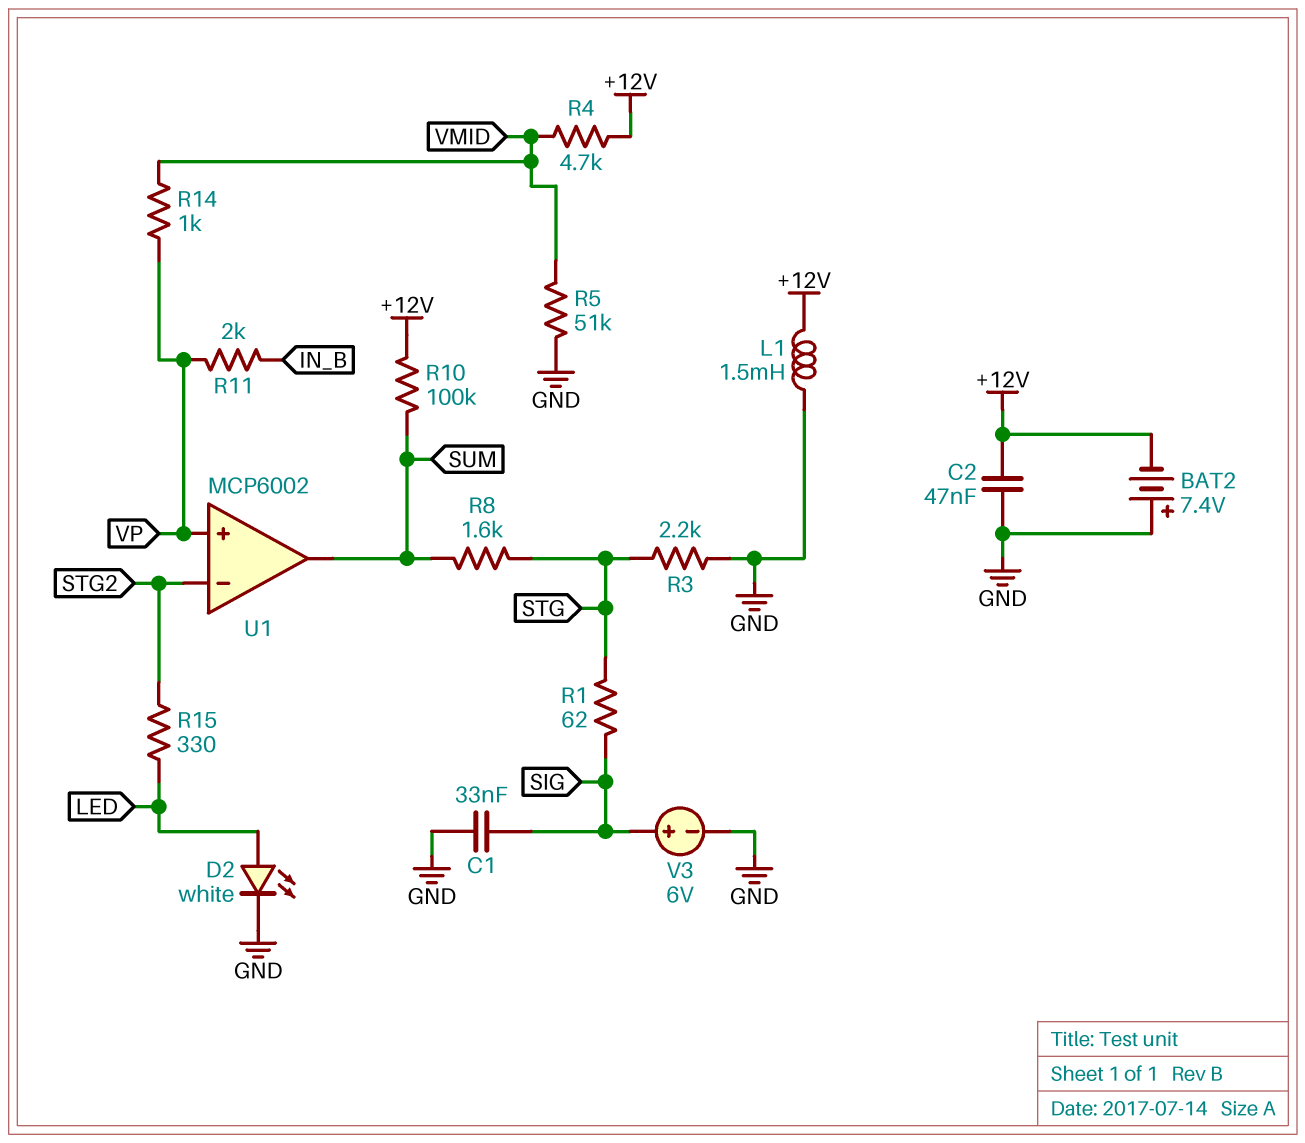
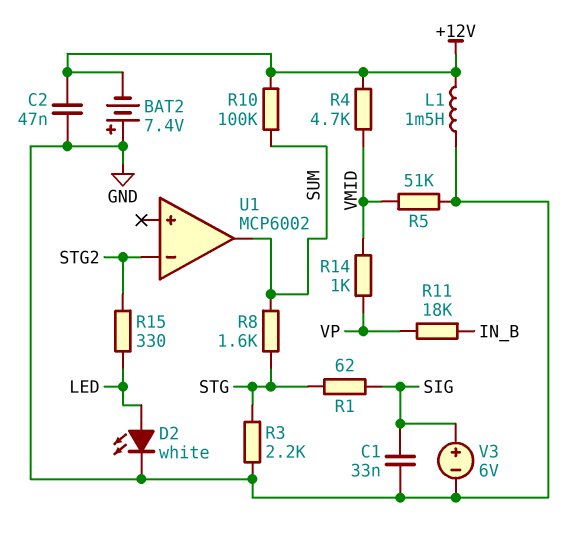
R11: 2k (IN_B, VP) -> 18k (IN_B, VP)
U1 pin in+: VP -> none

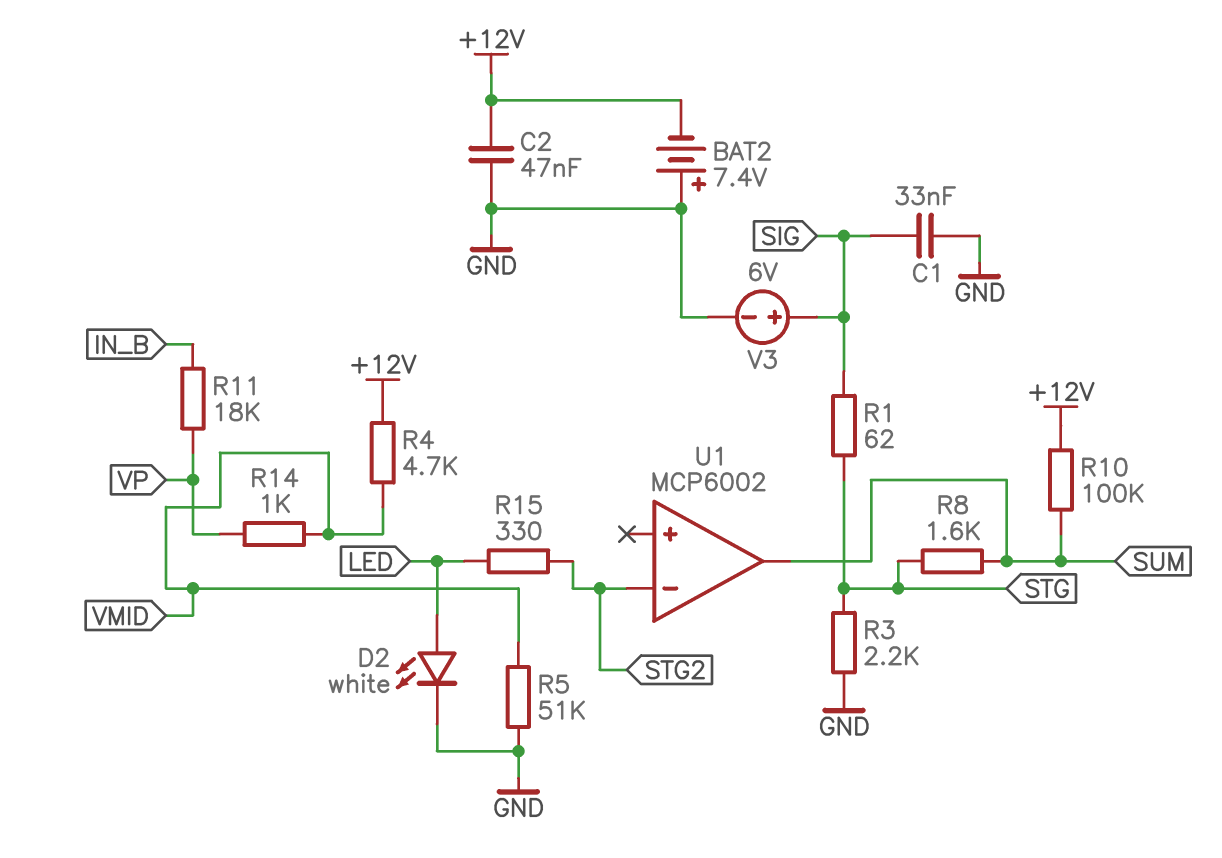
L1: 1.5mH (+12V, GND) -> none

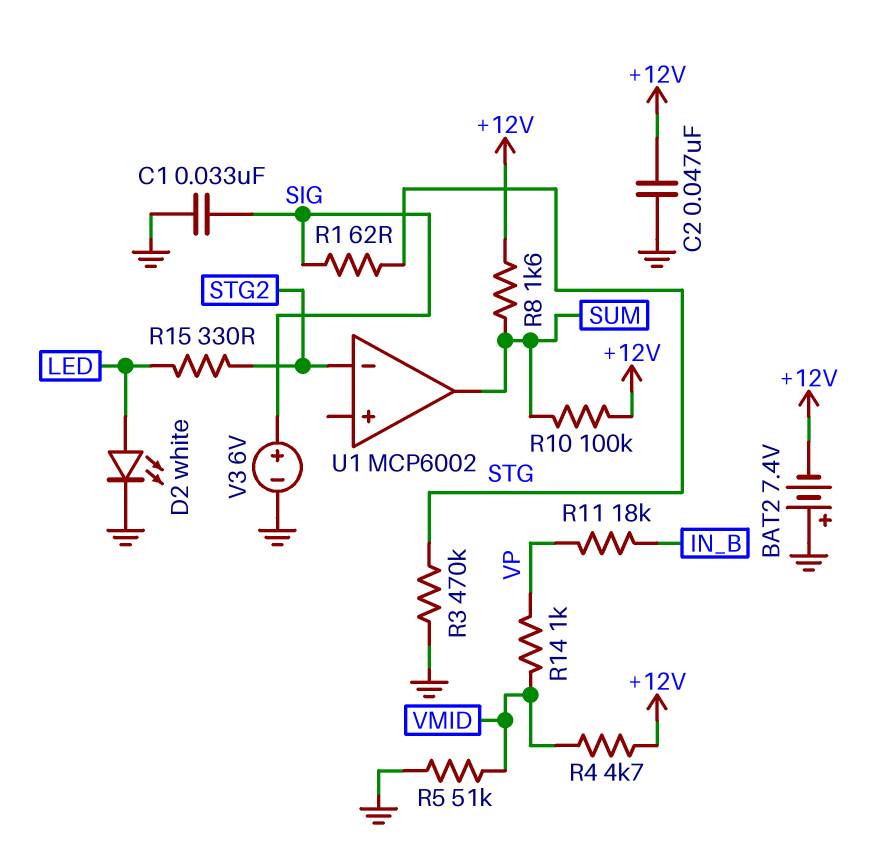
R3: 2.2k (GND, STG) -> 470k (GND, STG)
R8: 1.6k (STG, SUM) -> 1.6k (+12V, SUM)

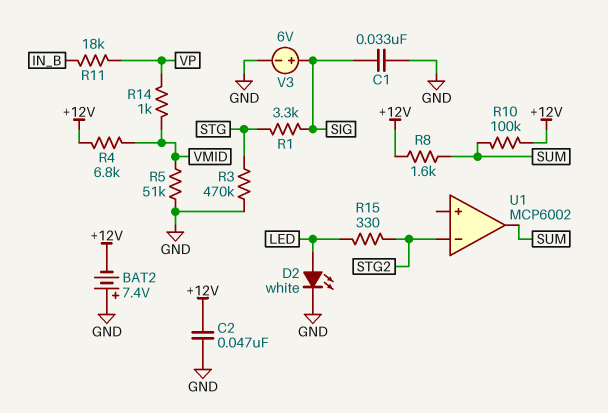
R1: 62 (SIG, STG) -> 3.3k (SIG, STG)
R4: 4.7k (+12V, VMID) -> 6.8k (+12V, VMID)

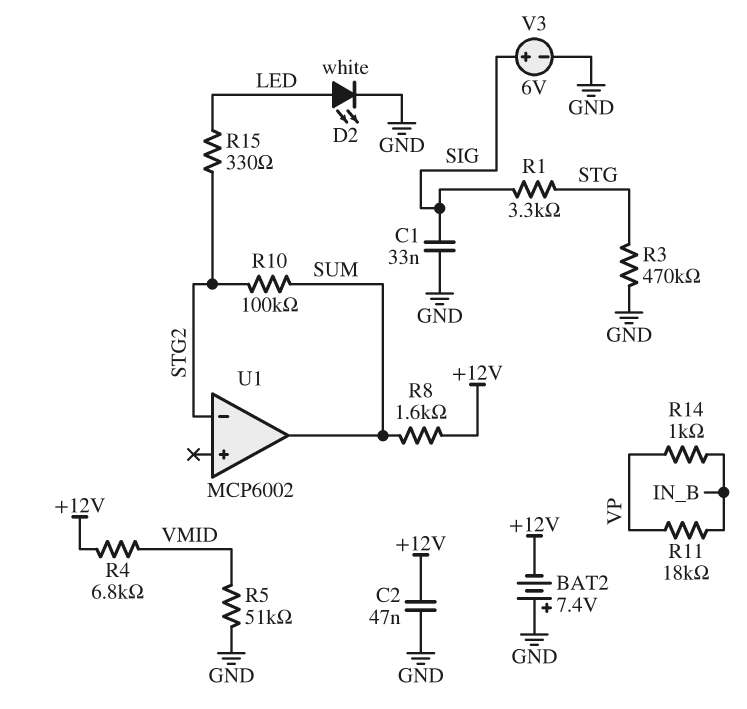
R10: 100k (+12V, SUM) -> 100k (STG2, SUM)
R14: 1k (VMID, VP) -> 1k (IN_B, VP)

